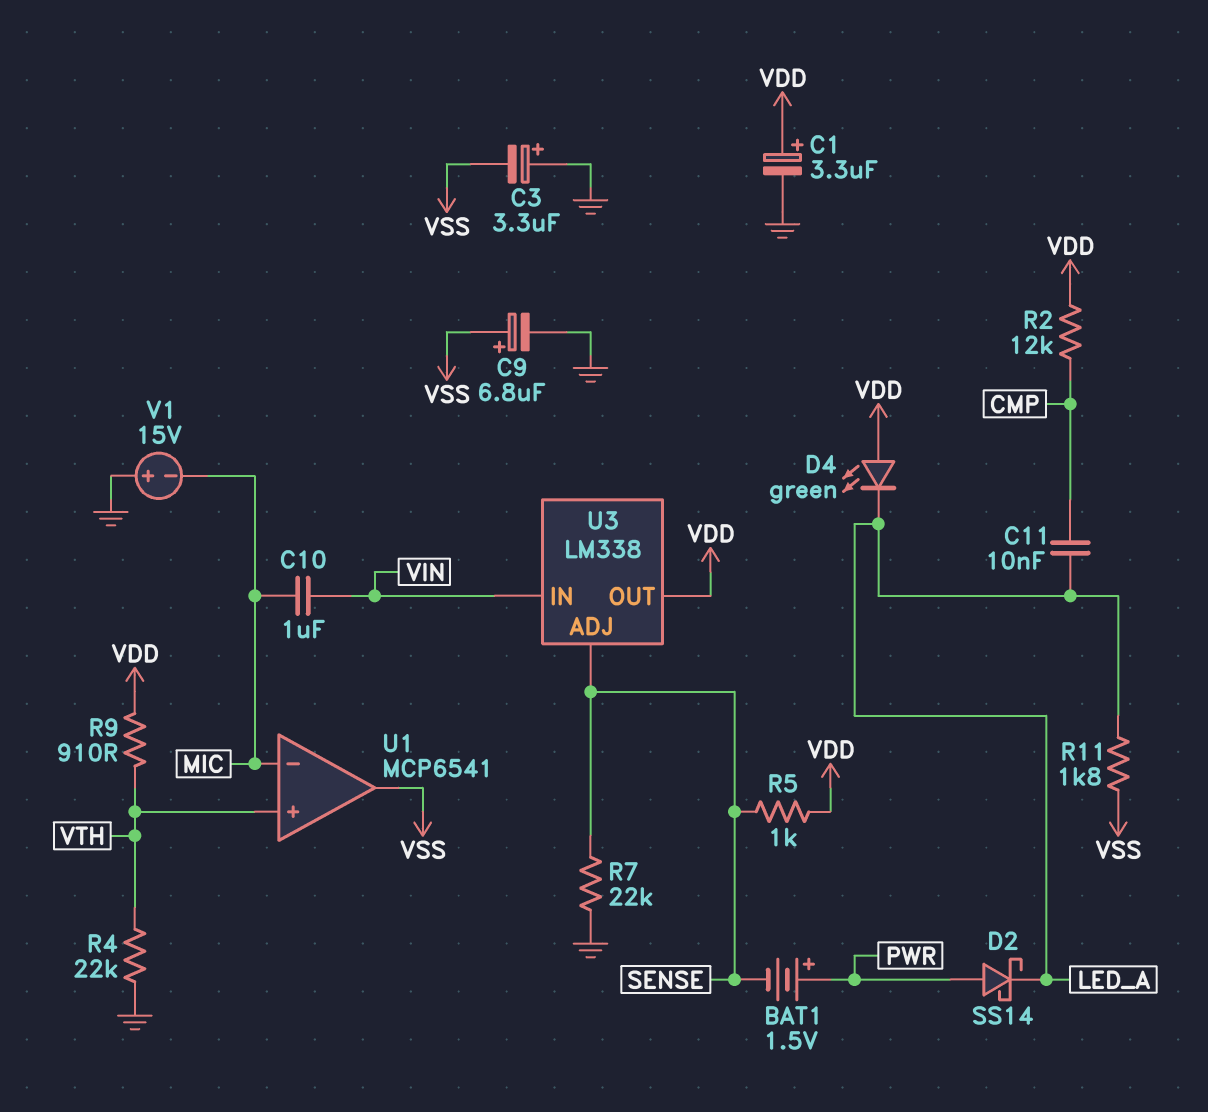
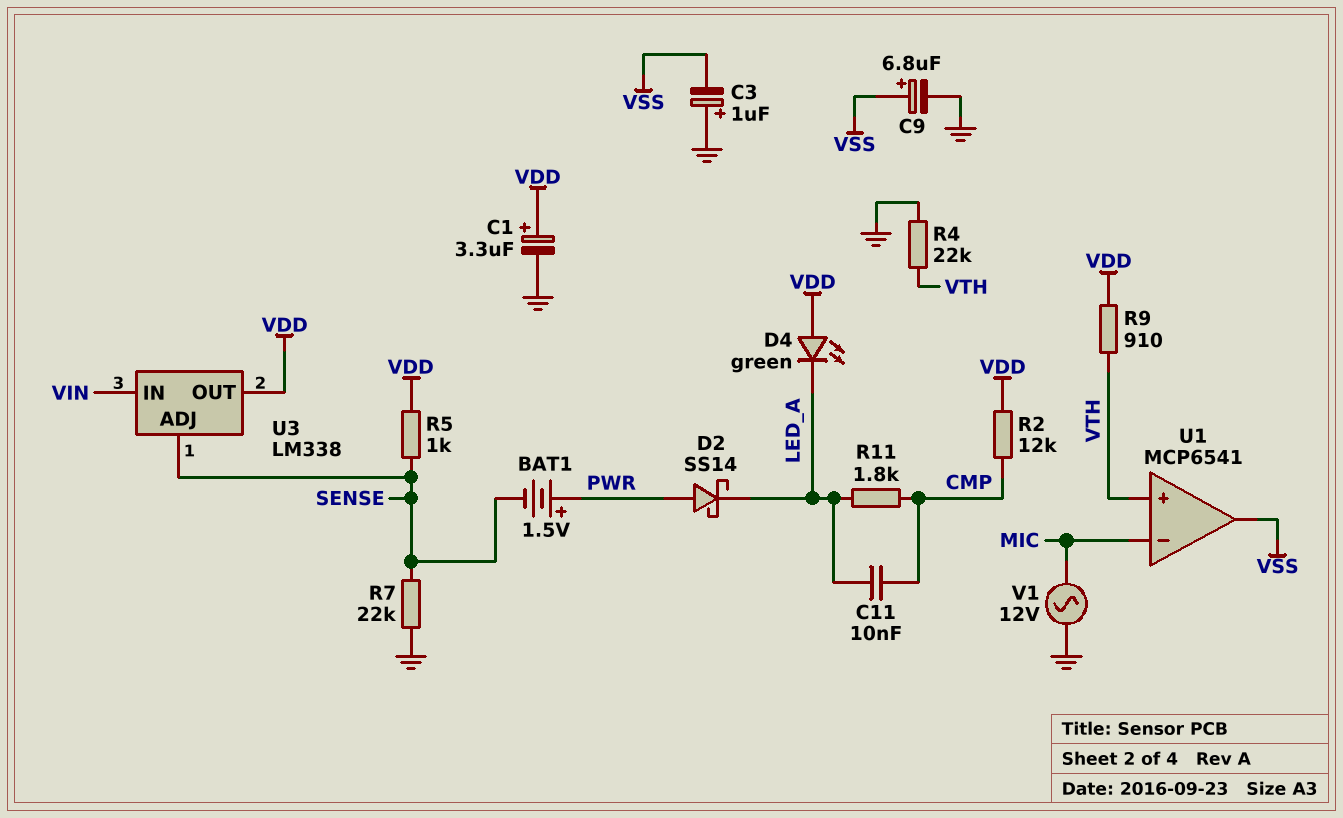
C3: 3.3uF (plus GND, minus VSS) -> 1uF (plus GND, minus VSS)
C10: 1uF (MIC, VIN) -> none
R11: 1.8k (LED_A, VSS) -> 1.8k (CMP, LED_A)
V1: 15V (plus GND, minus MIC) -> AC 12V (GND, MIC)

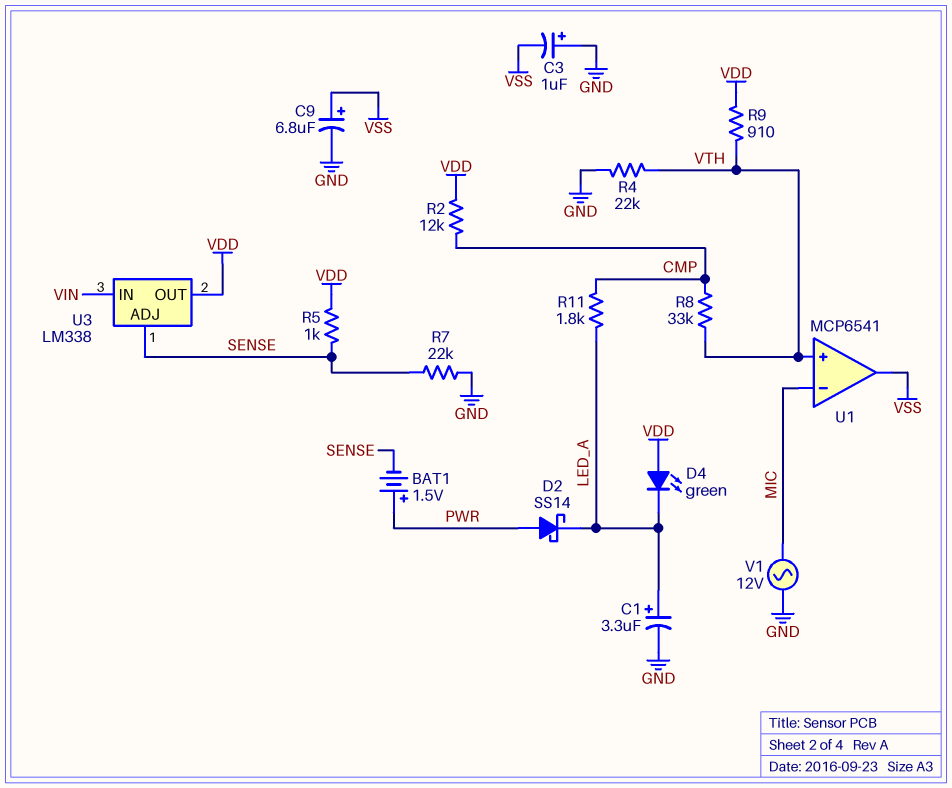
C1: 3.3uF (plus VDD, minus GND) -> 3.3uF (plus LED_A, minus GND)
C11: 10nF (CMP, LED_A) -> none
R8: none -> 33k (CMP, VTH)

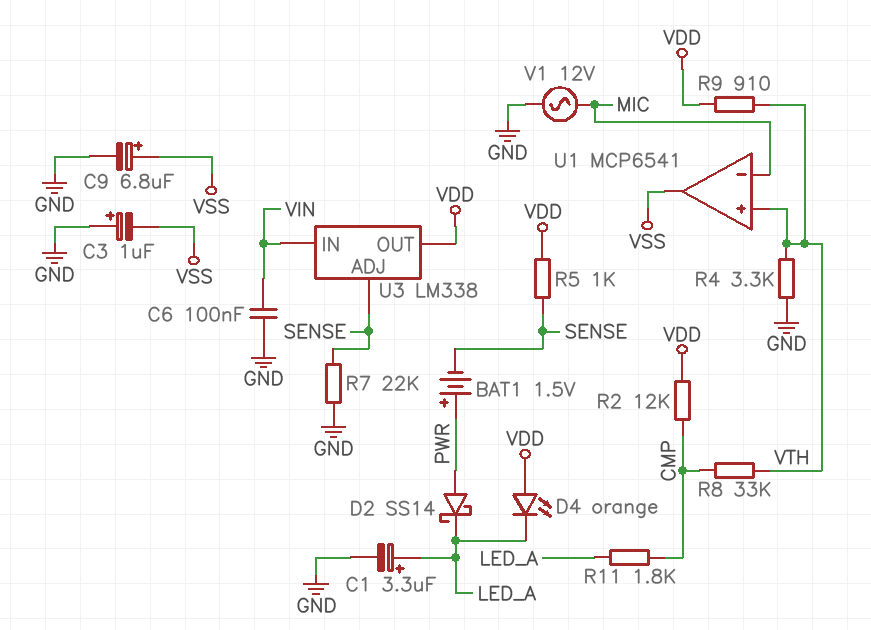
C6: none -> 100nF (GND, VIN)
D4: LED green (A VDD, K LED_A) -> LED orange (A VDD, K LED_A)
R4: 22k (GND, VTH) -> 3.3k (GND, VTH)

